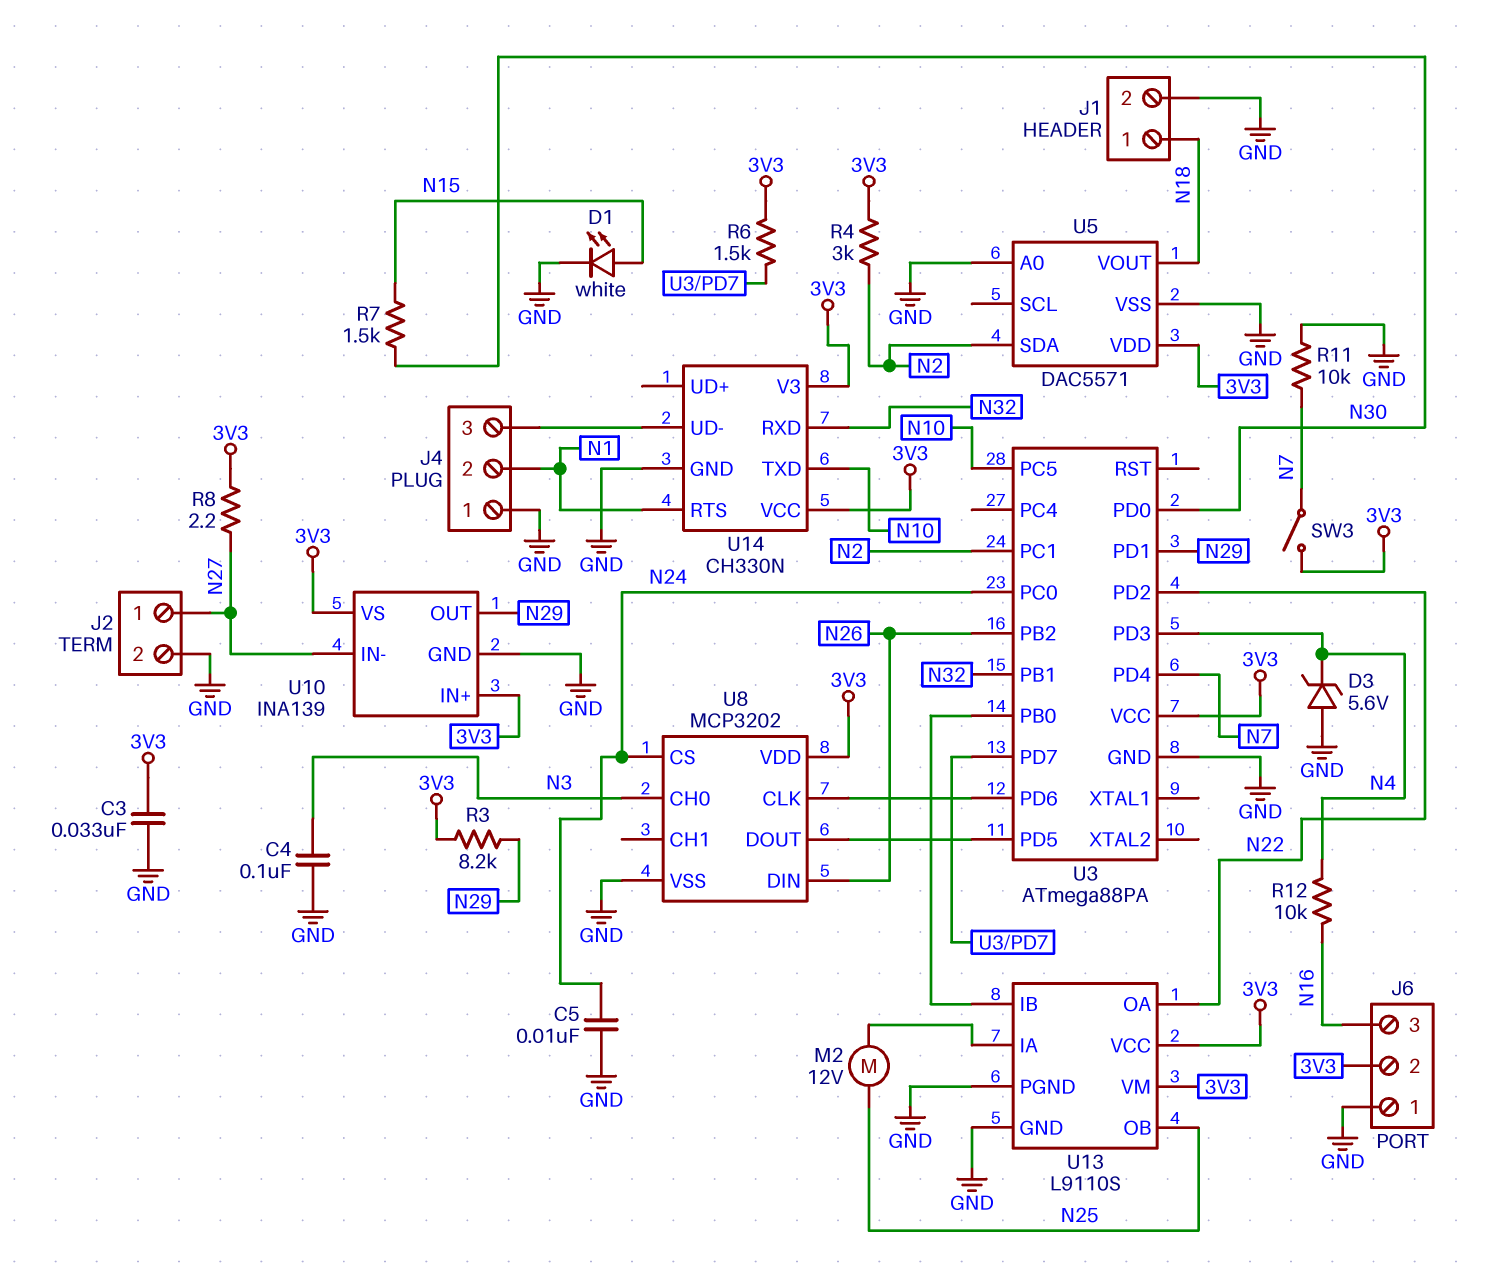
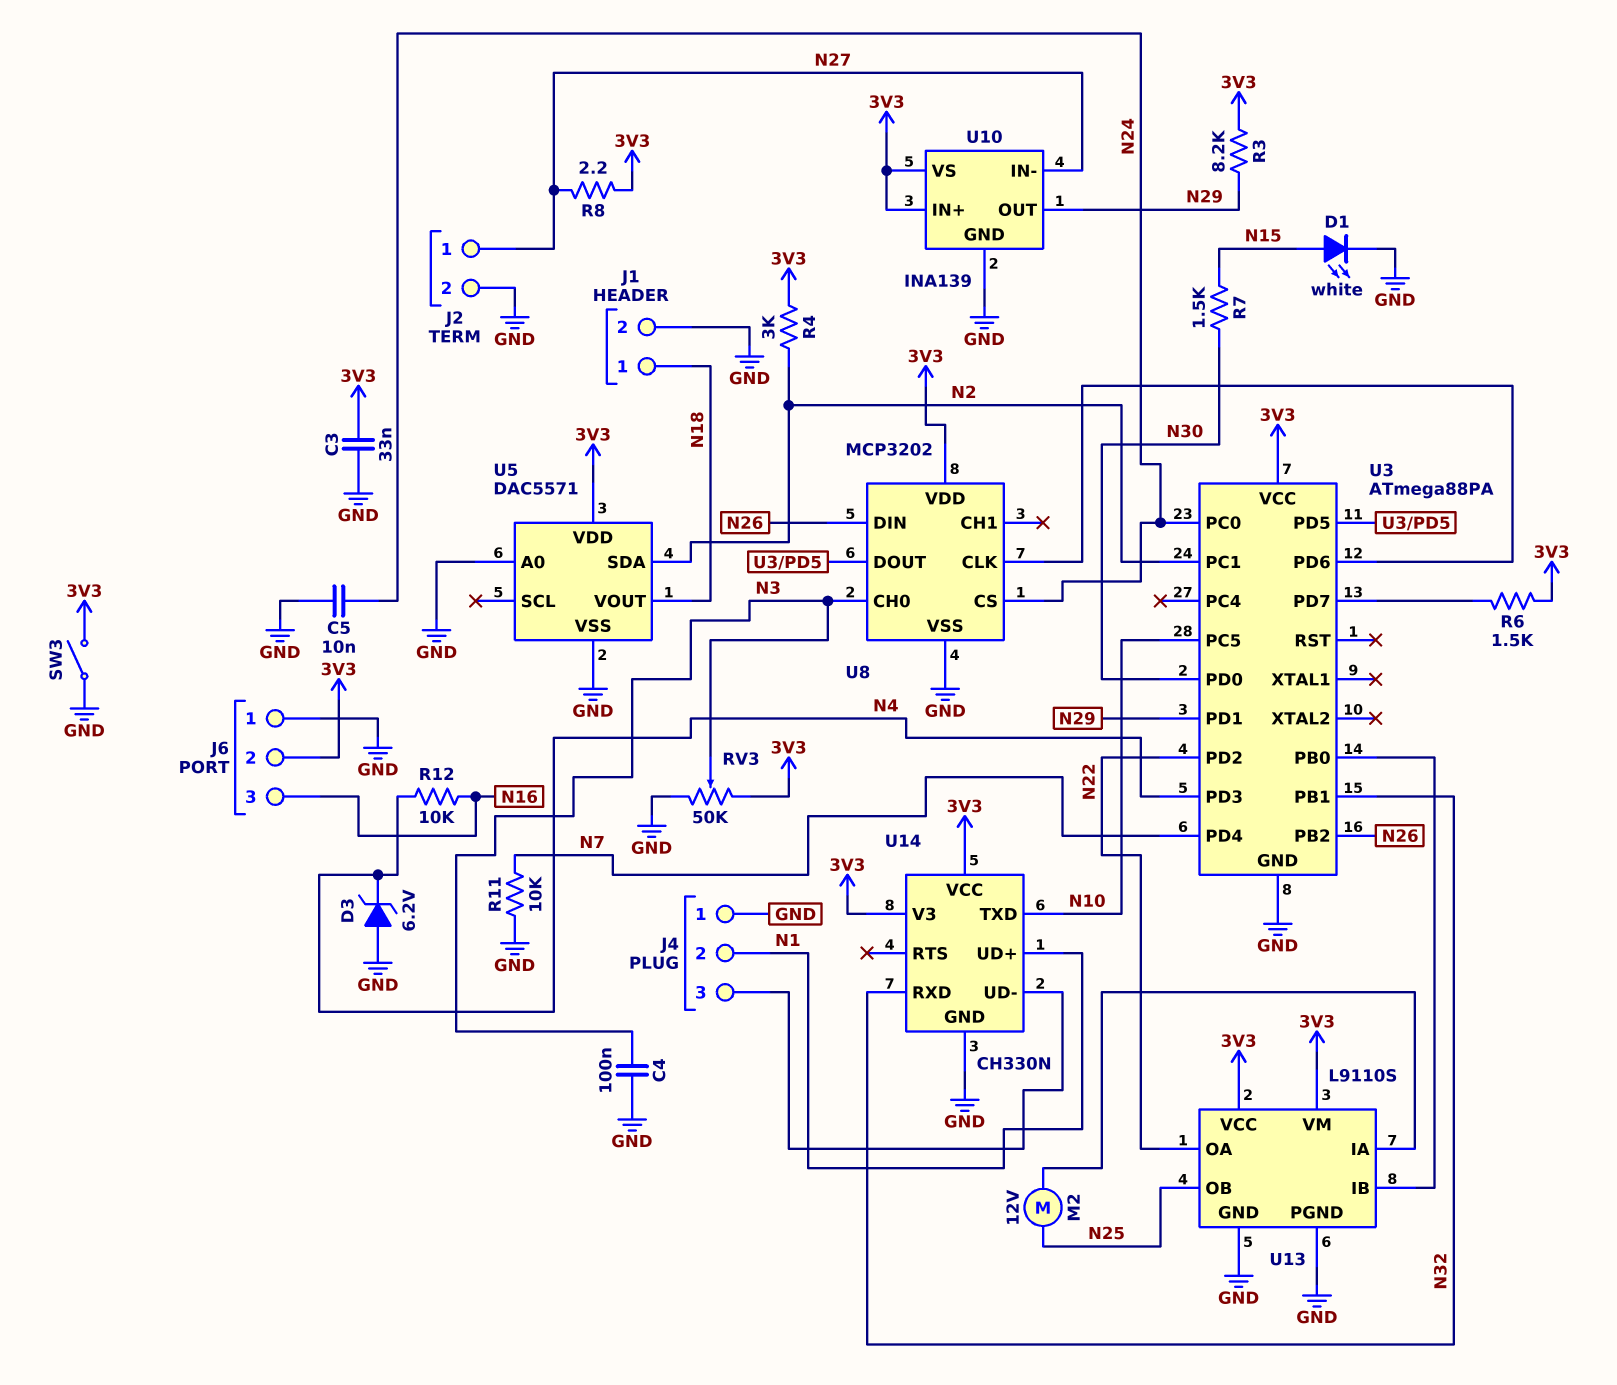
D3: zener 5.6V (A GND, K N4) -> zener 6.2V (A GND, K N4)
RV3: none -> 50k (3V3, GND, wiper N3)
SW3: switch (3V3, N7) -> switch (3V3, GND)
U14 pin RTS: N1 -> none
U14 pin UD+: none -> N1

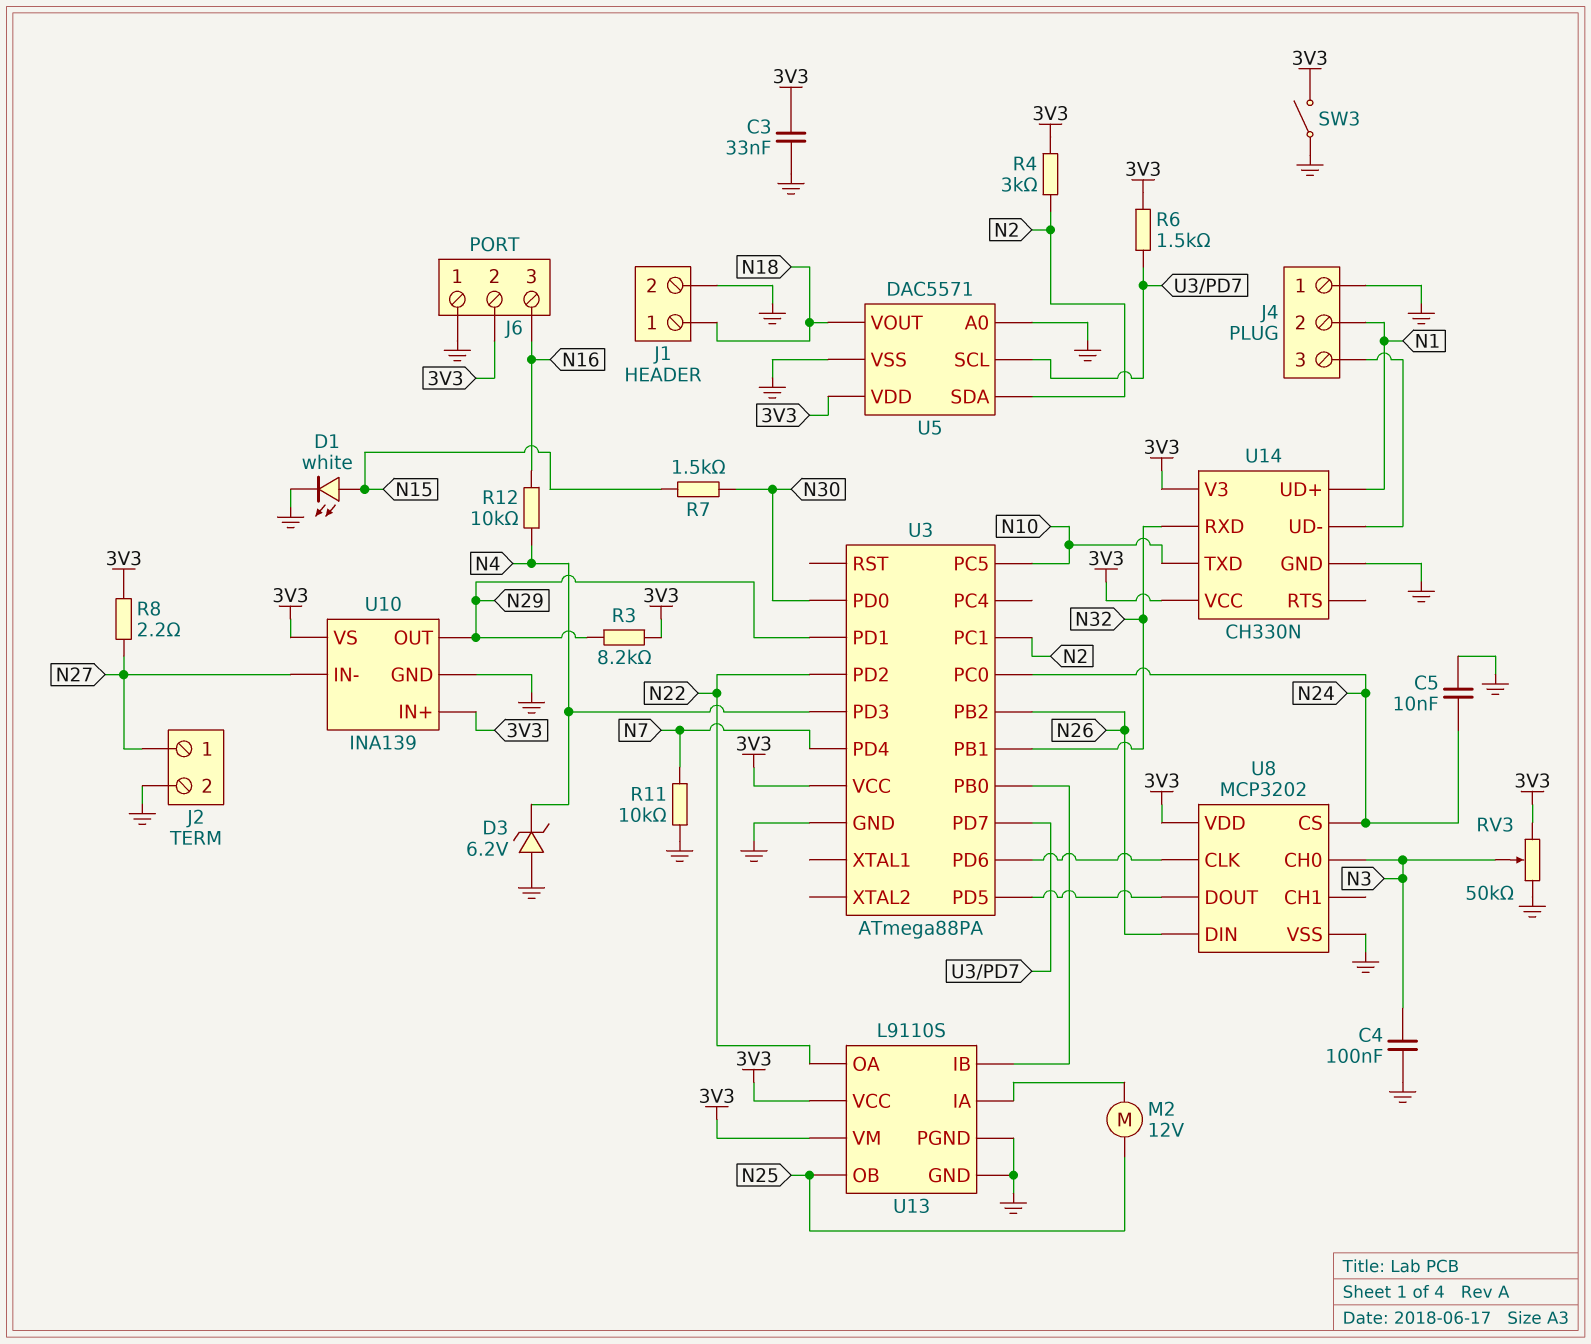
U5 pin SCL: none -> U3/PD7

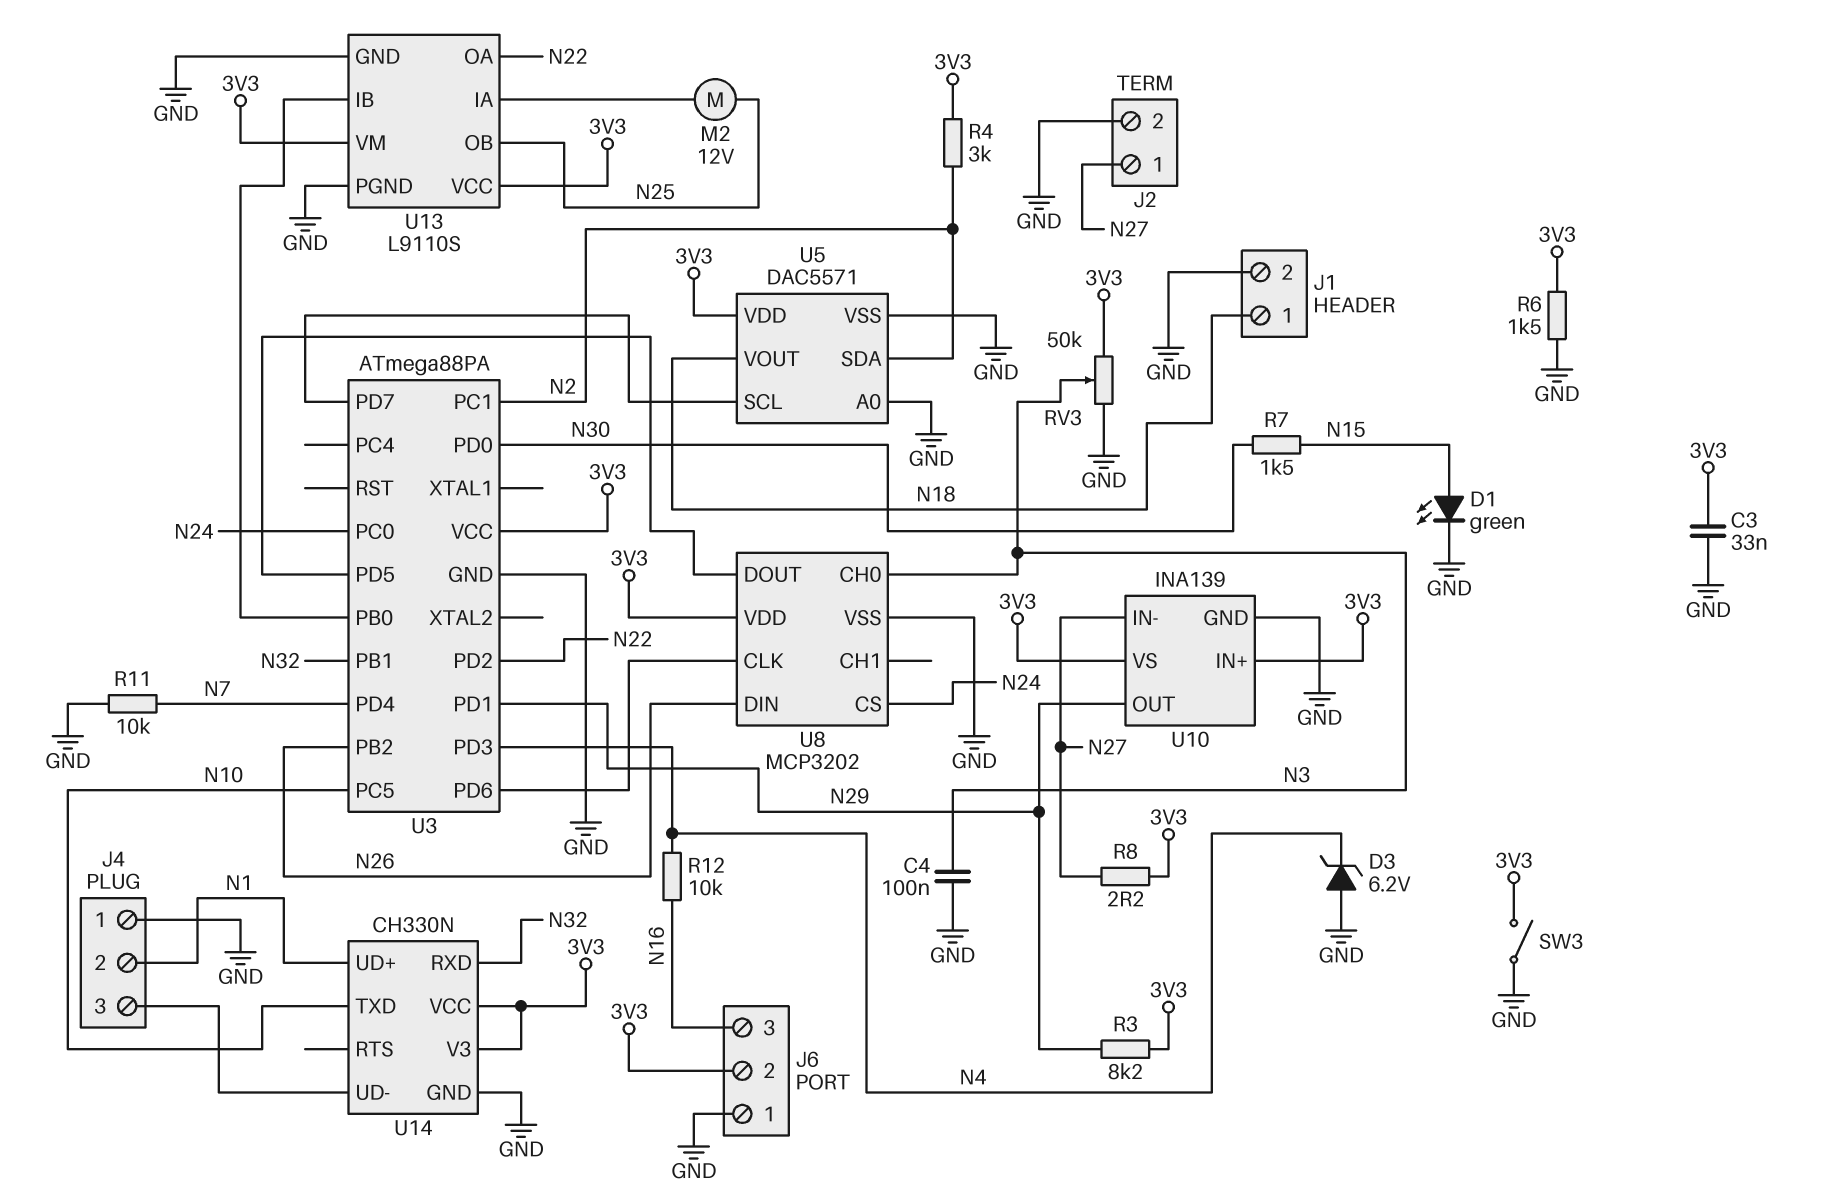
C5: 10nF (GND, N24) -> none
D1: LED white (A N15, K GND) -> LED green (A N15, K GND)
R6: 1.5k (3V3, U3/PD7) -> 1.5k (3V3, GND)

